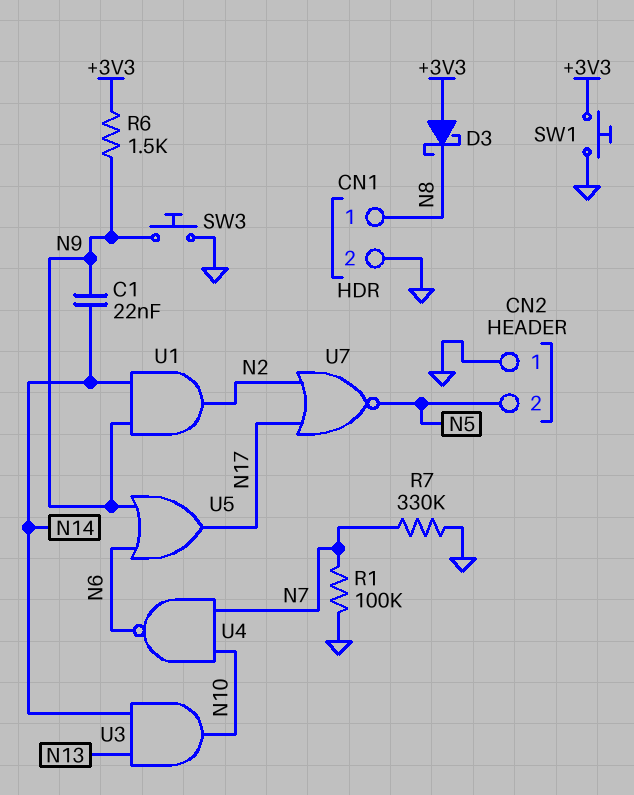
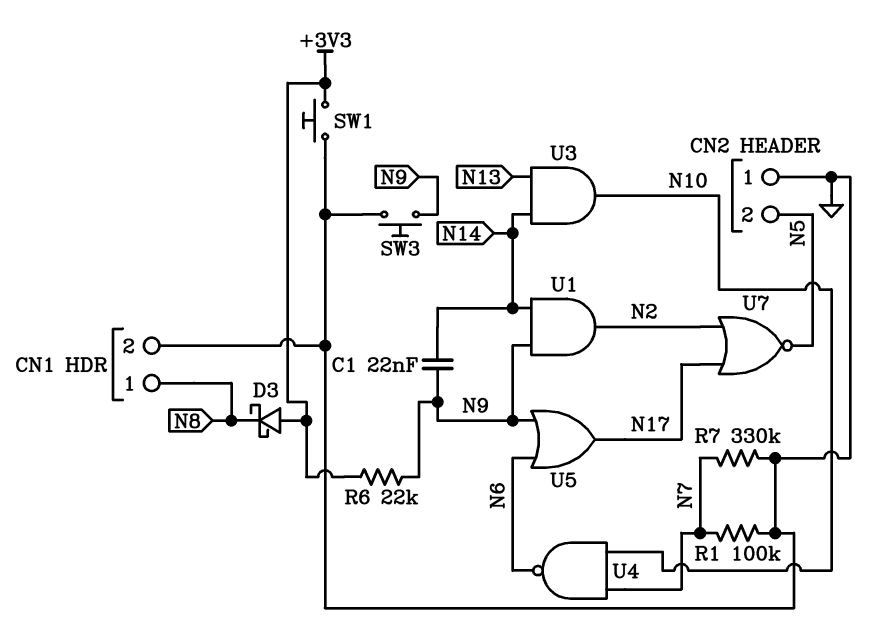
R6: 1.5k (+3V3, N9) -> 22k (+3V3, N9)

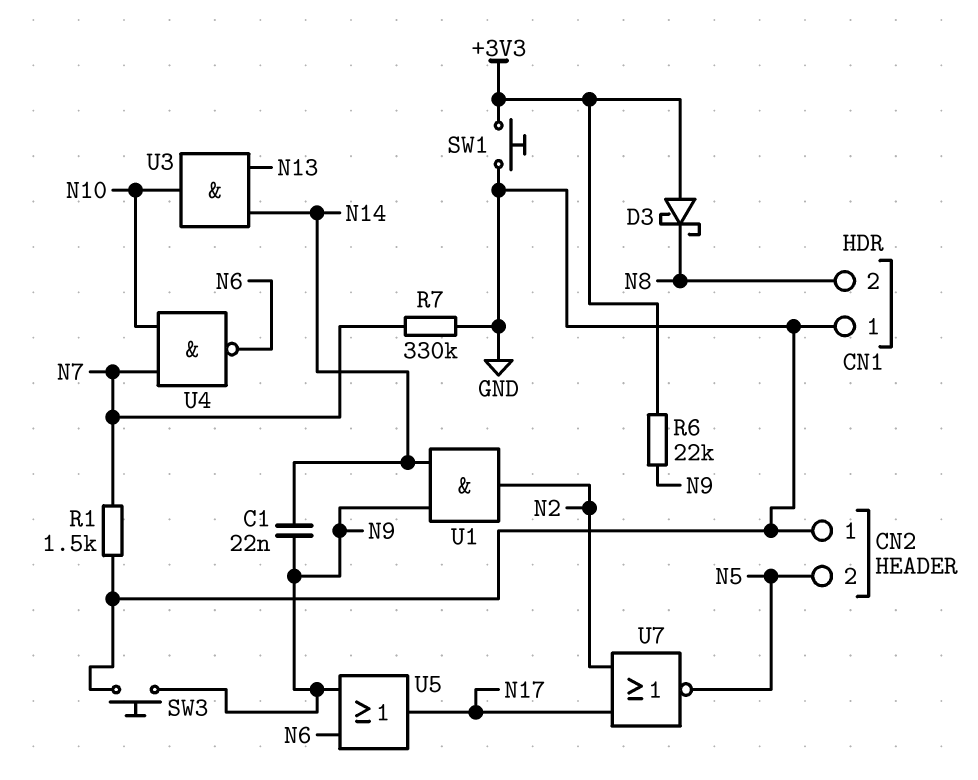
CN1 pin 1: N8 -> GND
CN1 pin 2: GND -> N8
R1: 100k (GND, N7) -> 1.5k (GND, N7)

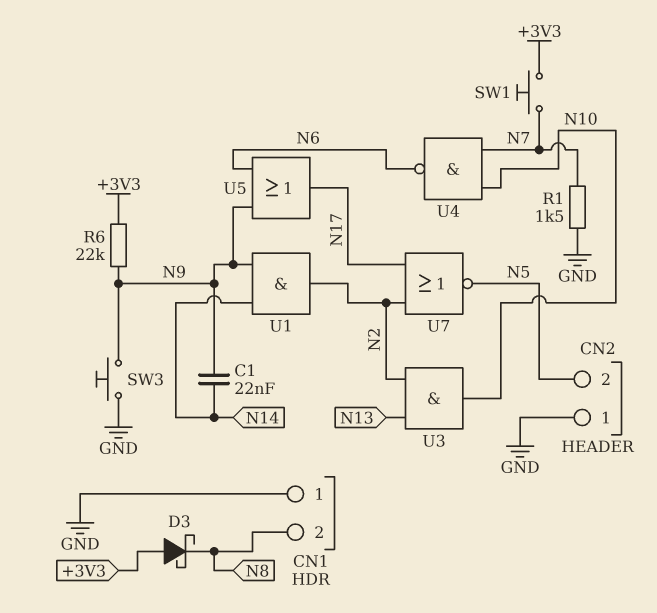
R7: 330k (GND, N7) -> none
SW1: button (+3V3, GND) -> button (+3V3, N7)
U3: AND (in N13, in N14, out N10) -> AND (in N2, in N13, out N10)

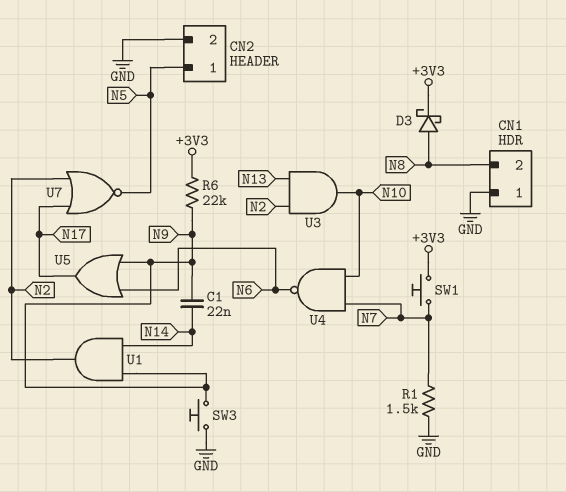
CN2 pin 1: GND -> N5
CN2 pin 2: N5 -> GND
D3: schottky (A +3V3, K N8) -> schottky (A N8, K +3V3)

